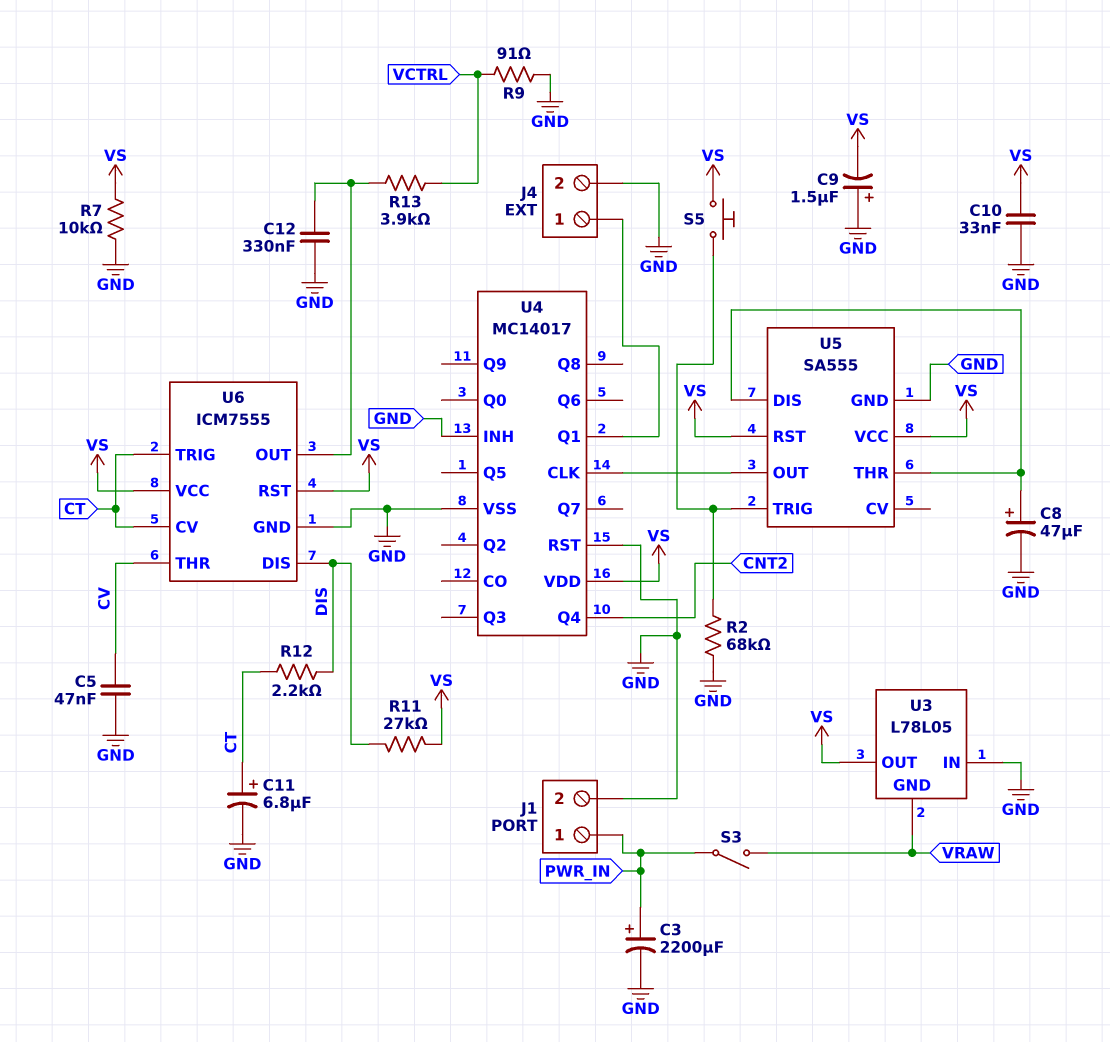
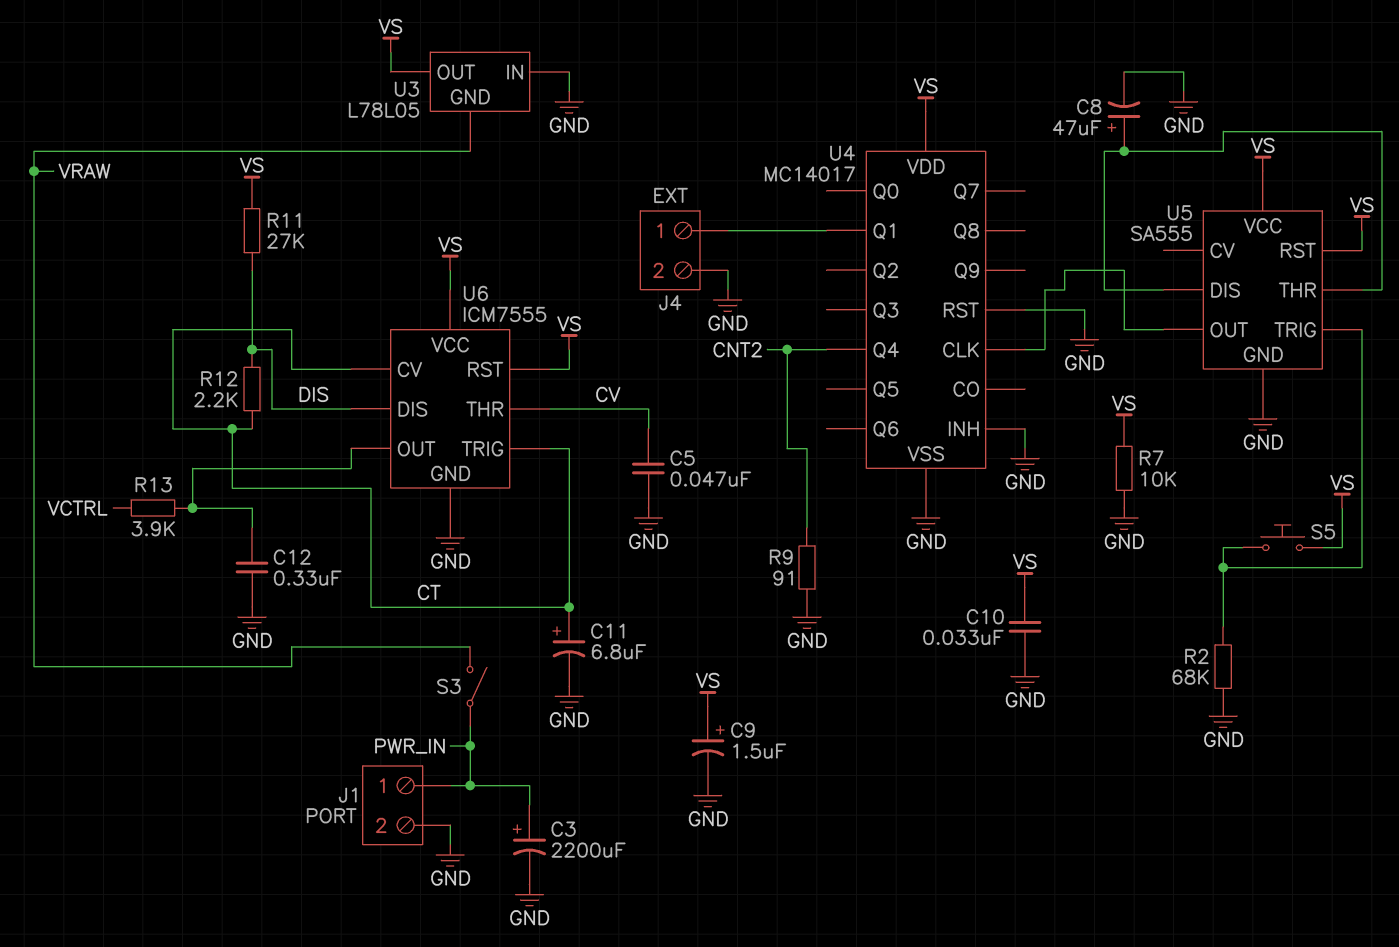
C9: 1.5uF (plus GND, minus VS) -> 1.5uF (plus VS, minus GND)
R9: 91 (GND, VCTRL) -> 91 (CNT2, GND)

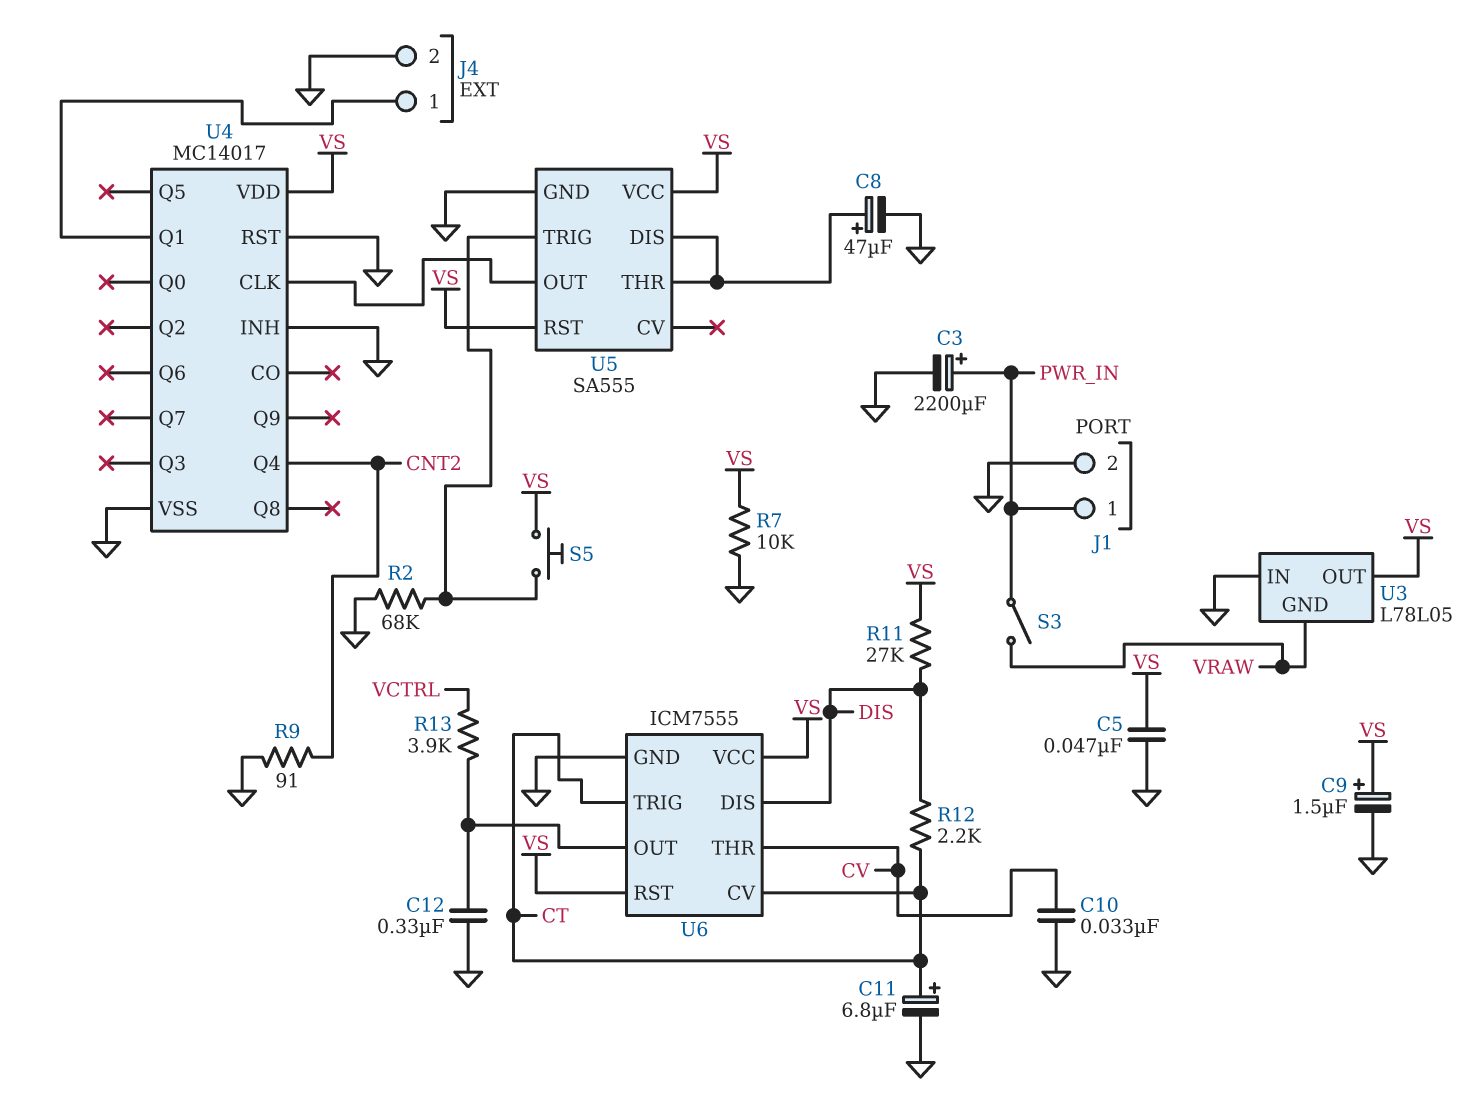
C5: 47nF (CV, GND) -> 47nF (GND, VS)
C10: 33nF (GND, VS) -> 33nF (CV, GND)

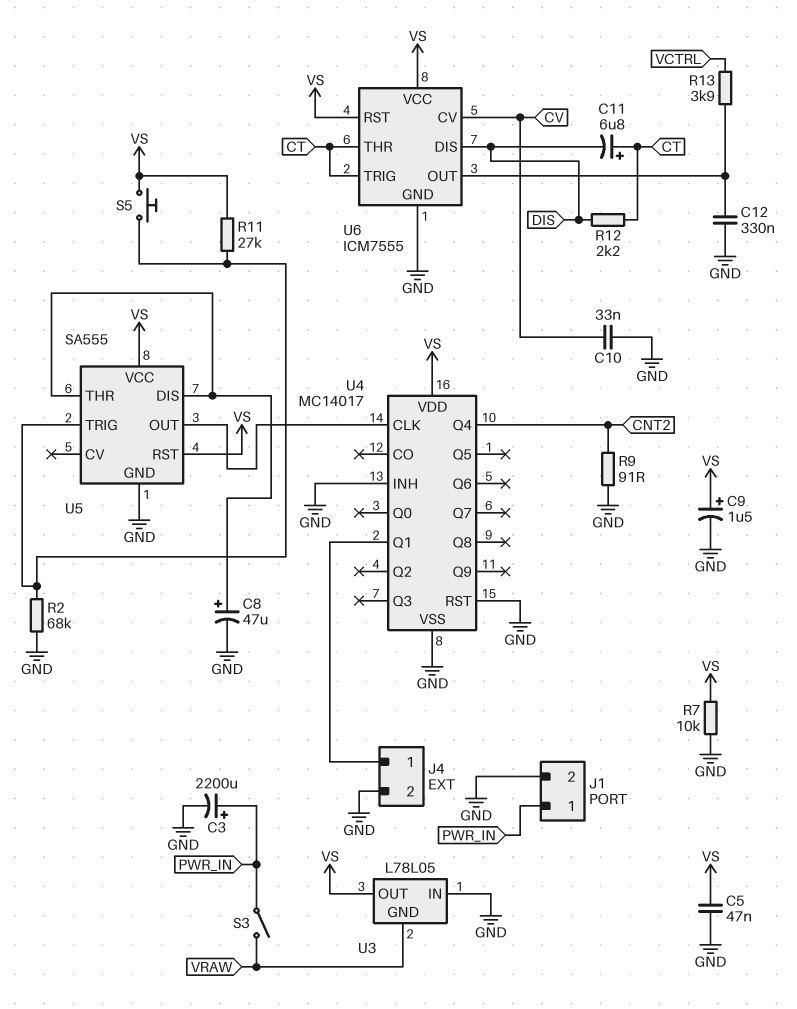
C11: 6.8uF (plus CT, minus GND) -> 6.8uF (plus CT, minus DIS)
R11: 27k (DIS, VS) -> 27k (U5/TRIG, VS)
U6 pin CV: CT -> CV
U6 pin THR: CV -> CT

